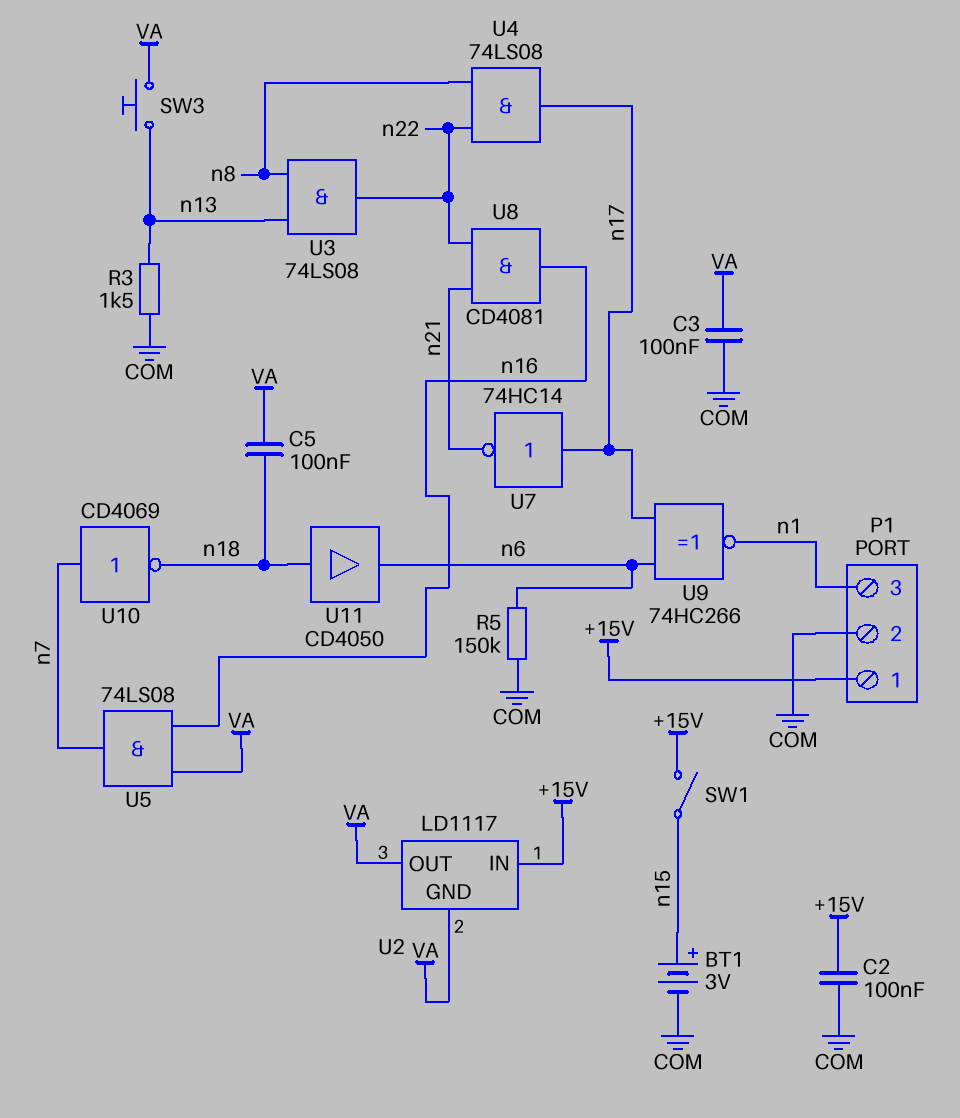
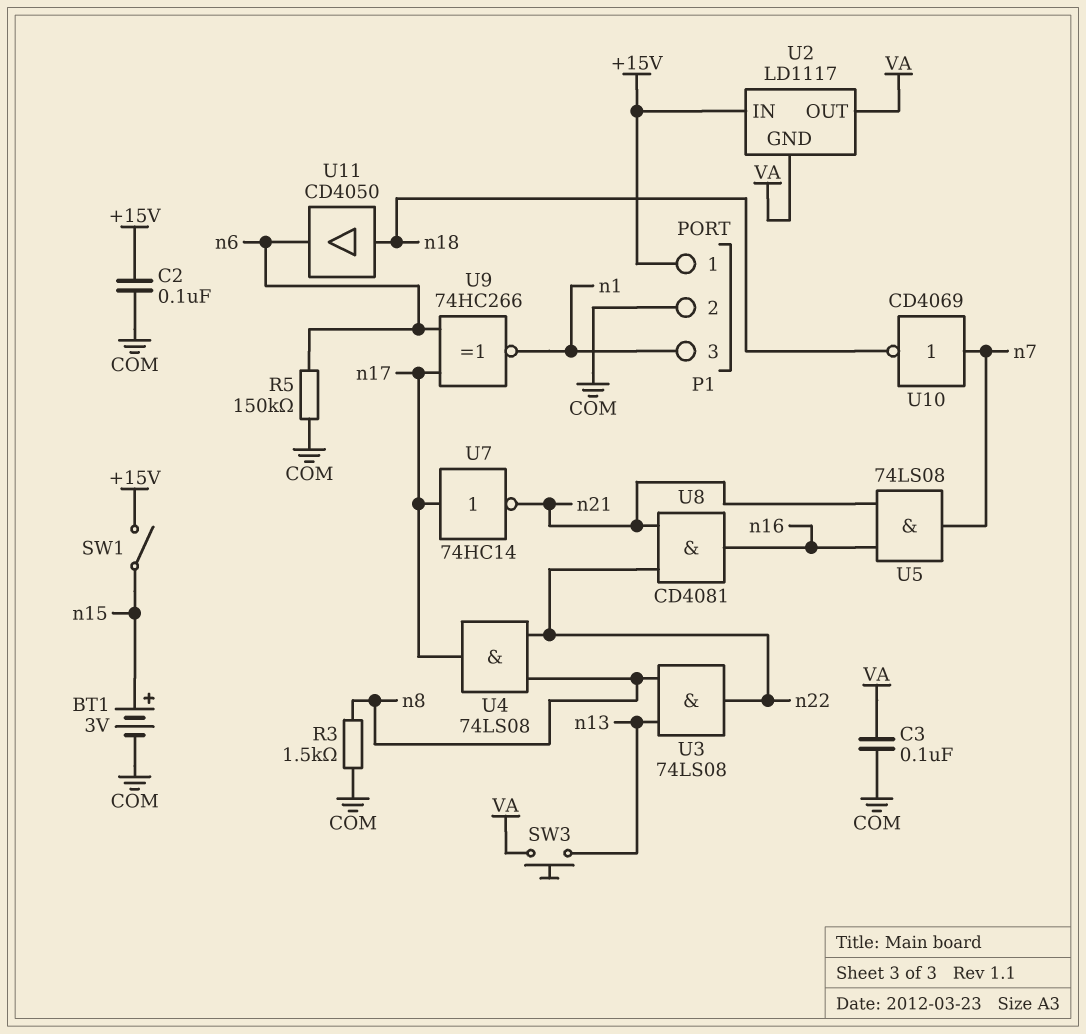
C5: 100nF (VA, n18) -> none
R3: 1.5k (COM, n13) -> 1.5k (COM, n8)
U5: AND 74LS08 (in VA, in n16, out n7) -> AND 74LS08 (in n16, in n21, out n7)

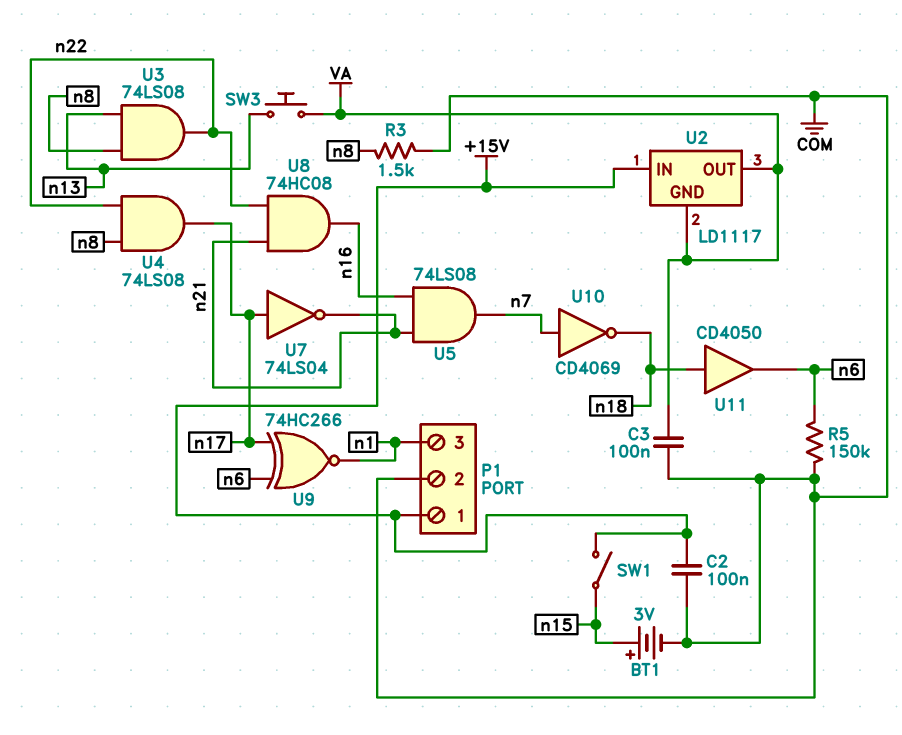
U7: NOT 74HC14 (in n17, out n21) -> NOT 74LS04 (in n17, out n21)
U8: AND CD4081 (in n21, in n22, out n16) -> AND 74HC08 (in n21, in n22, out n16)

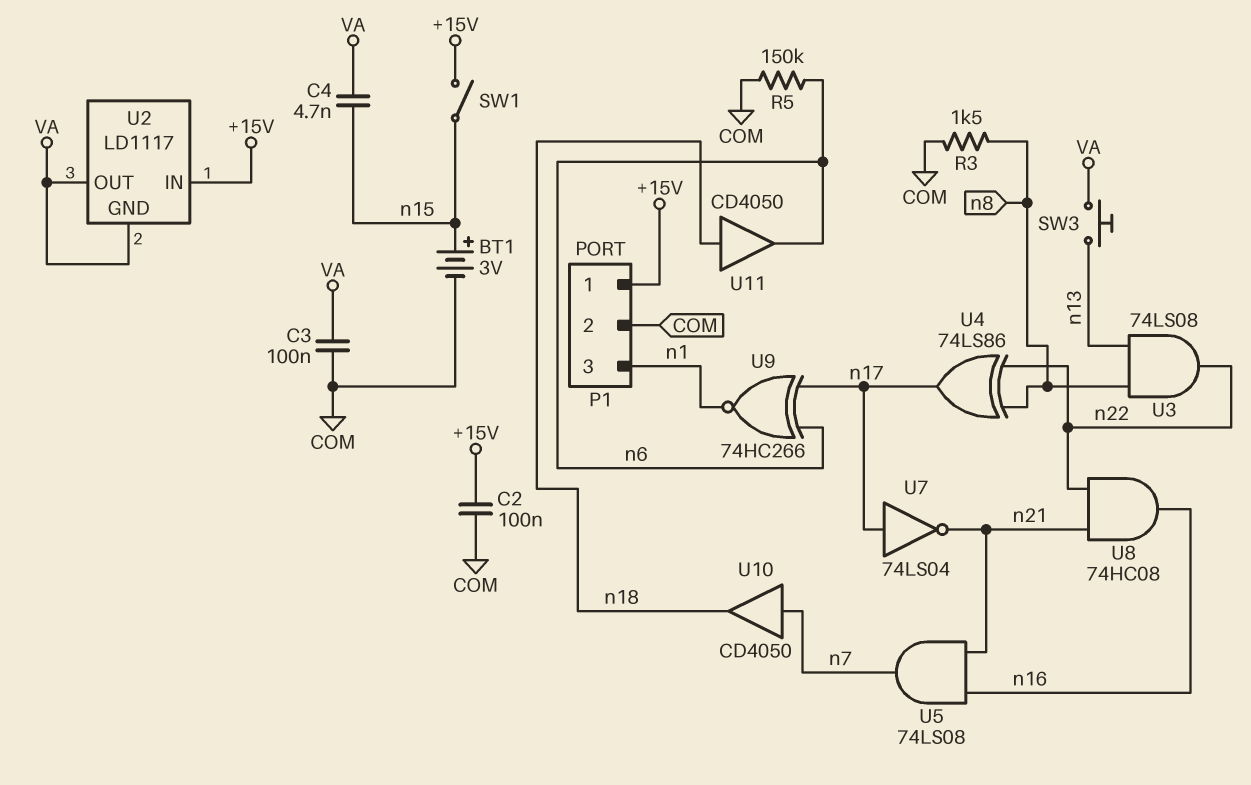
C4: none -> 4.7nF (VA, n15)
U4: AND 74LS08 (in n8, in n22, out n17) -> XOR 74LS86 (in n8, in n22, out n17)
U10: NOT CD4069 (in n7, out n18) -> buffer CD4050 (in n7, out n18)

